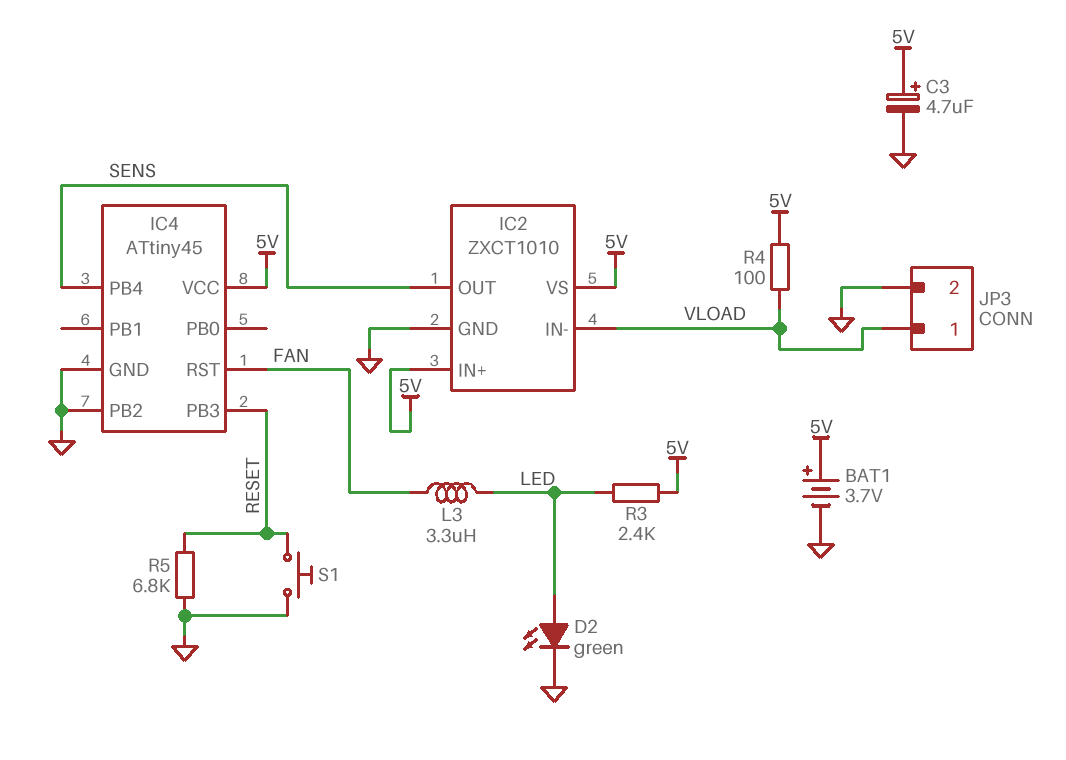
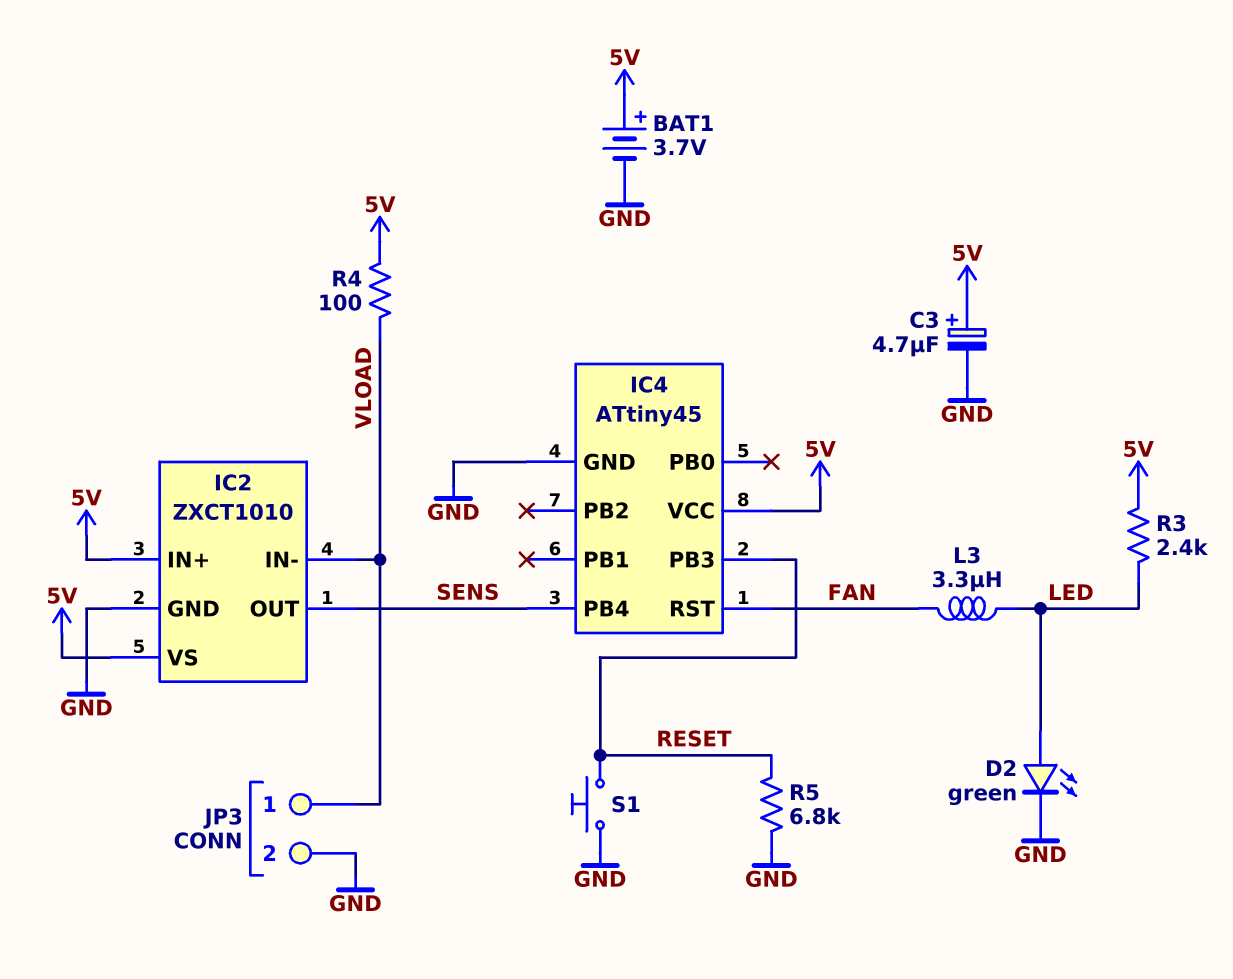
IC4 pin PB2: GND -> none

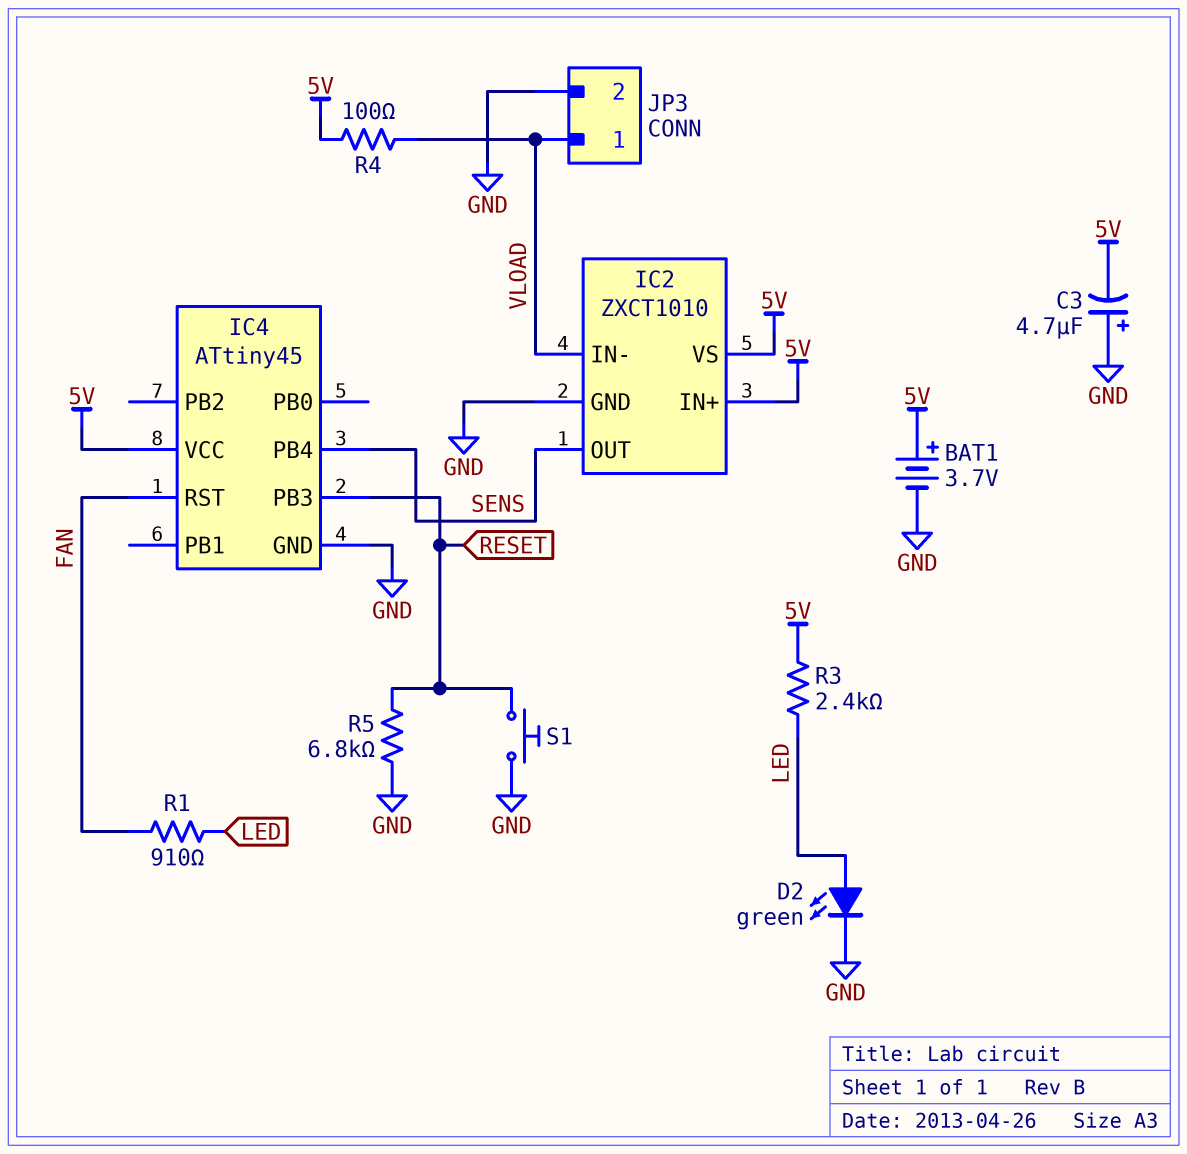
C3: 4.7uF (plus 5V, minus GND) -> 4.7uF (plus GND, minus 5V)
L3: 3.3uH (FAN, LED) -> none
R1: none -> 910 (FAN, LED)

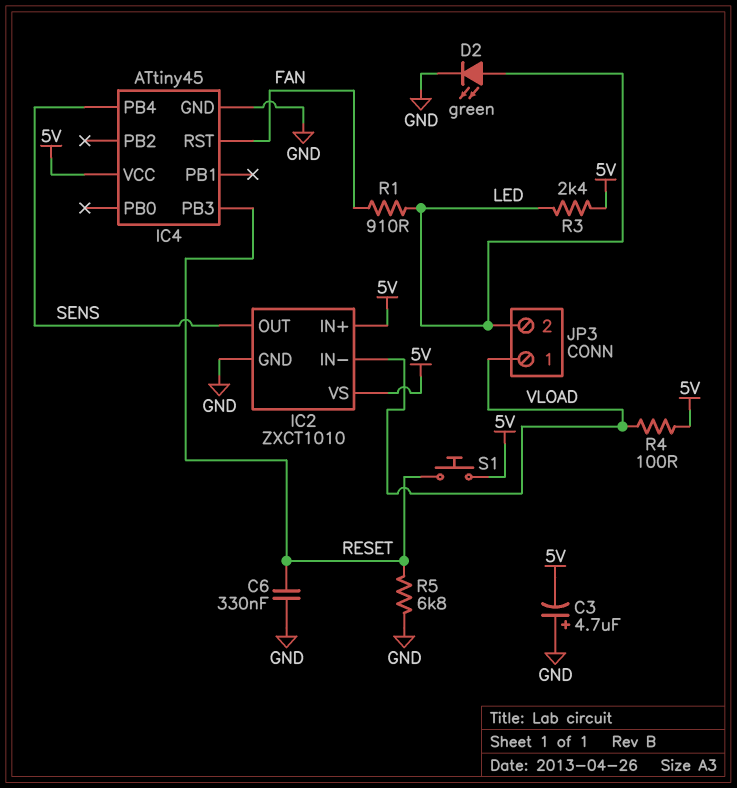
BAT1: 3.7V (plus 5V, minus GND) -> none
C6: none -> 330nF (GND, RESET)
JP3 pin 2: GND -> LED
S1: button (GND, RESET) -> button (5V, RESET)

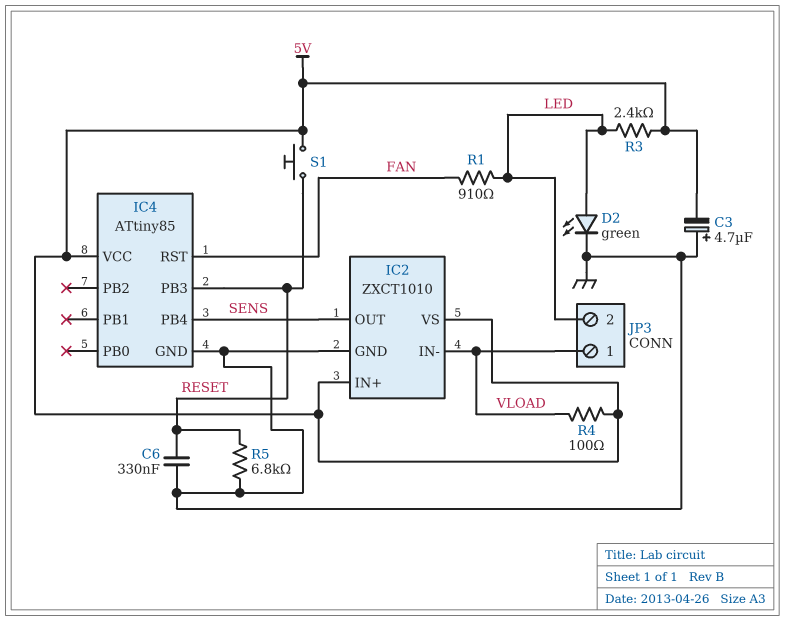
IC4: ATtiny45 -> ATtiny85

